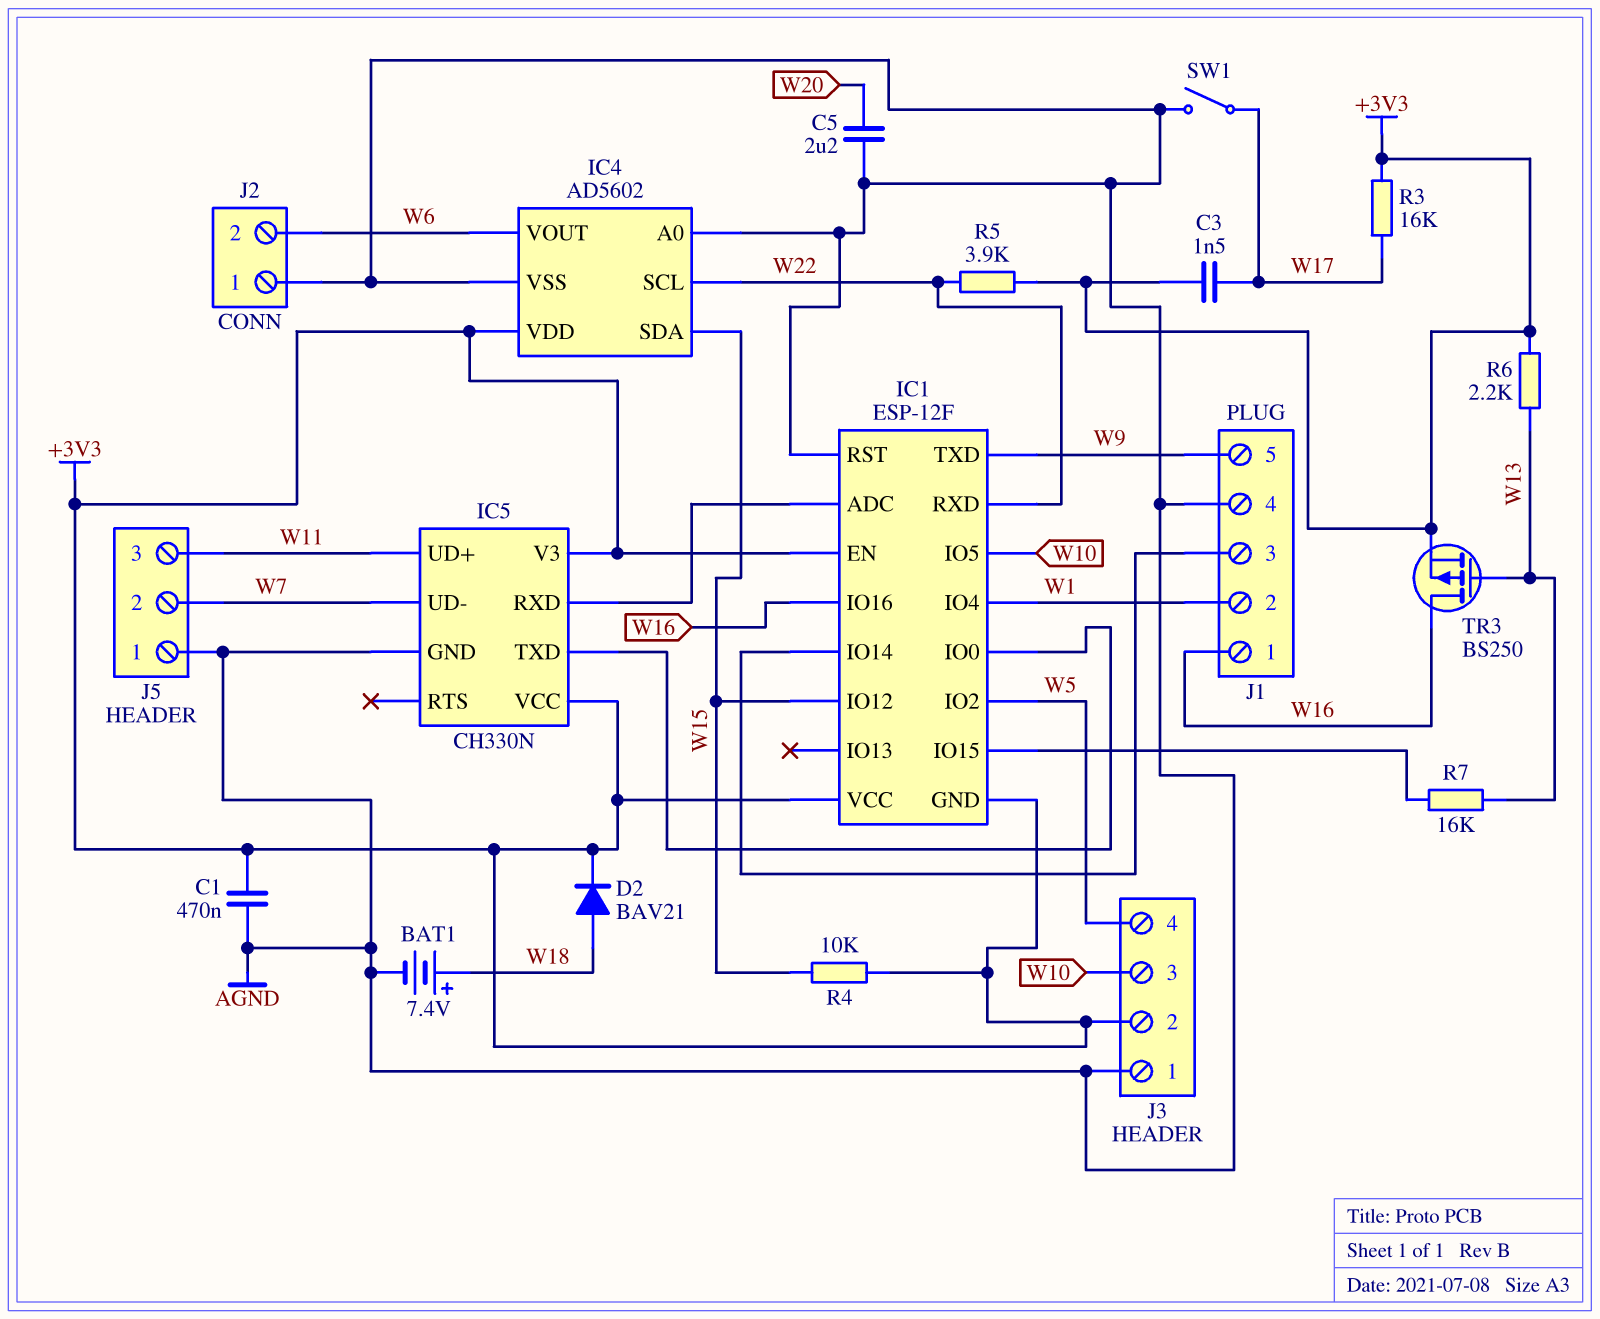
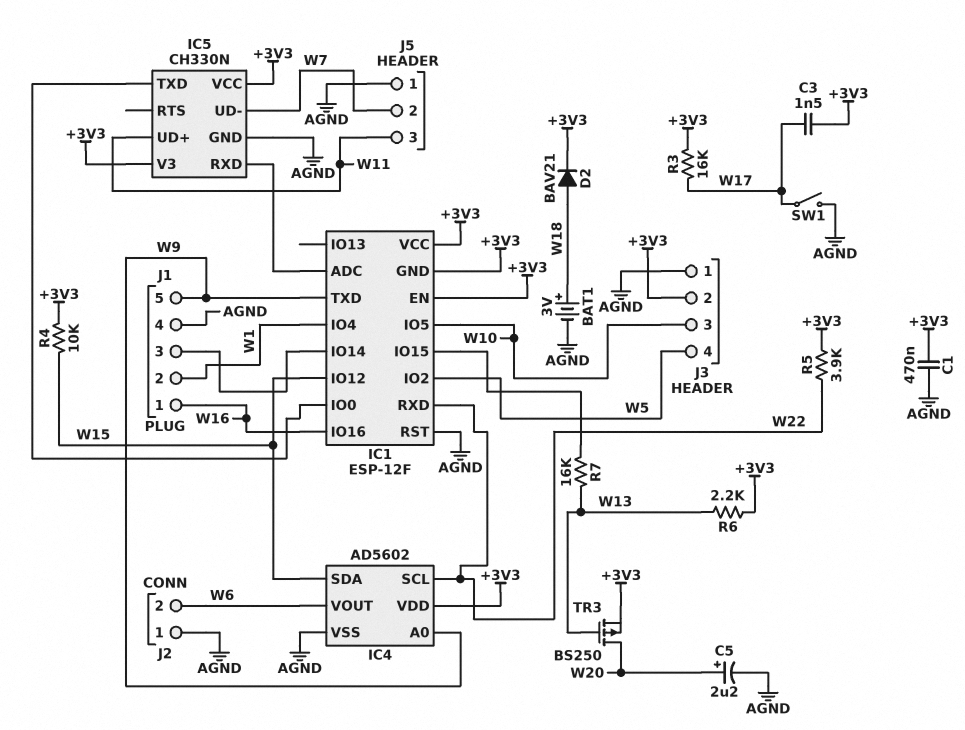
BAT1: 7.4V (plus W18, minus AGND) -> 3V (plus W18, minus AGND)
C5: 2.2uF (AGND, W20) -> 2.2uF (plus W20, minus AGND)
IC4 pin A0: AGND -> W9
TR3: PMOS BS250 (G W13, D W16, S +3V3) -> PMOS BS250 (G W13, D W20, S +3V3)

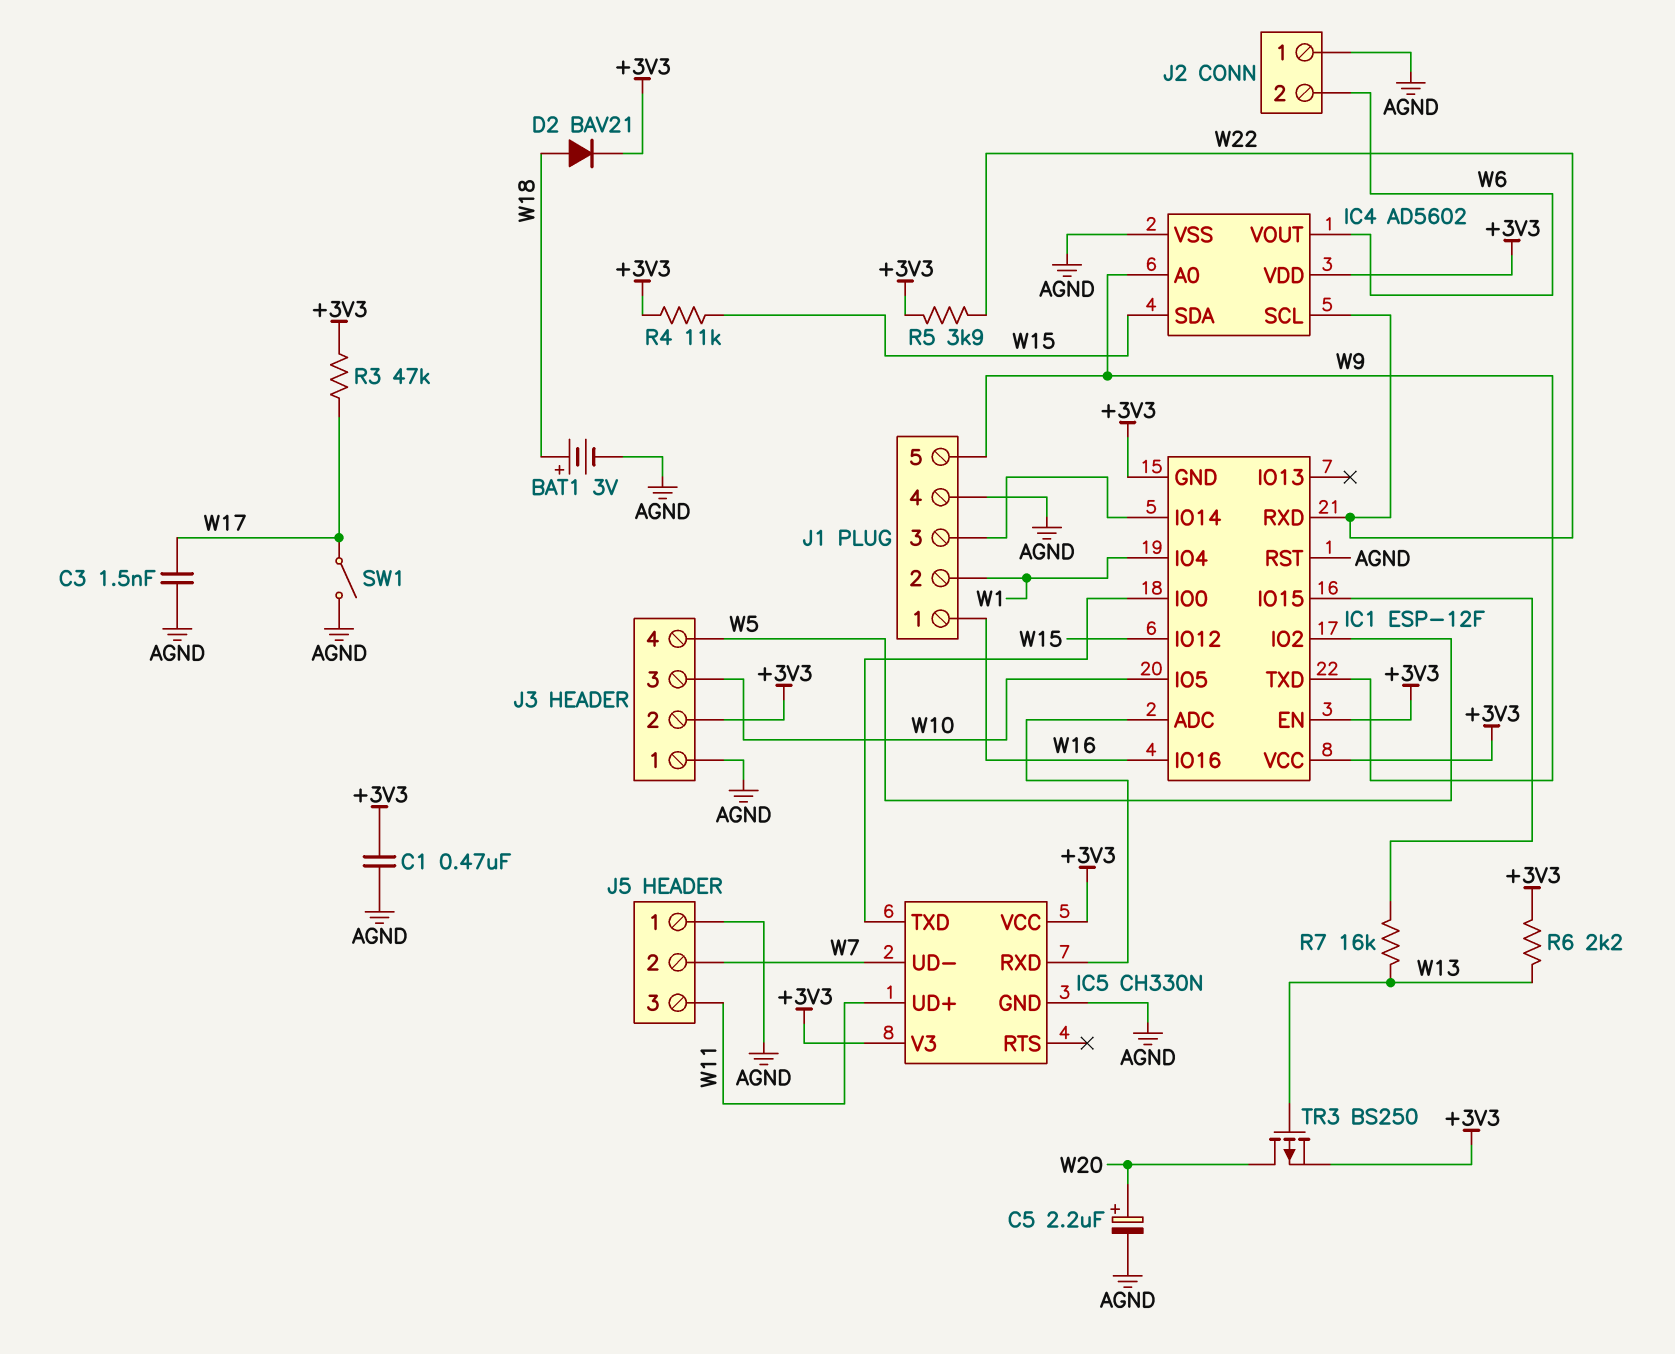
C3: 1.5nF (+3V3, W17) -> 1.5nF (AGND, W17)
R3: 16k (+3V3, W17) -> 47k (+3V3, W17)
R4: 10k (+3V3, W15) -> 11k (+3V3, W15)

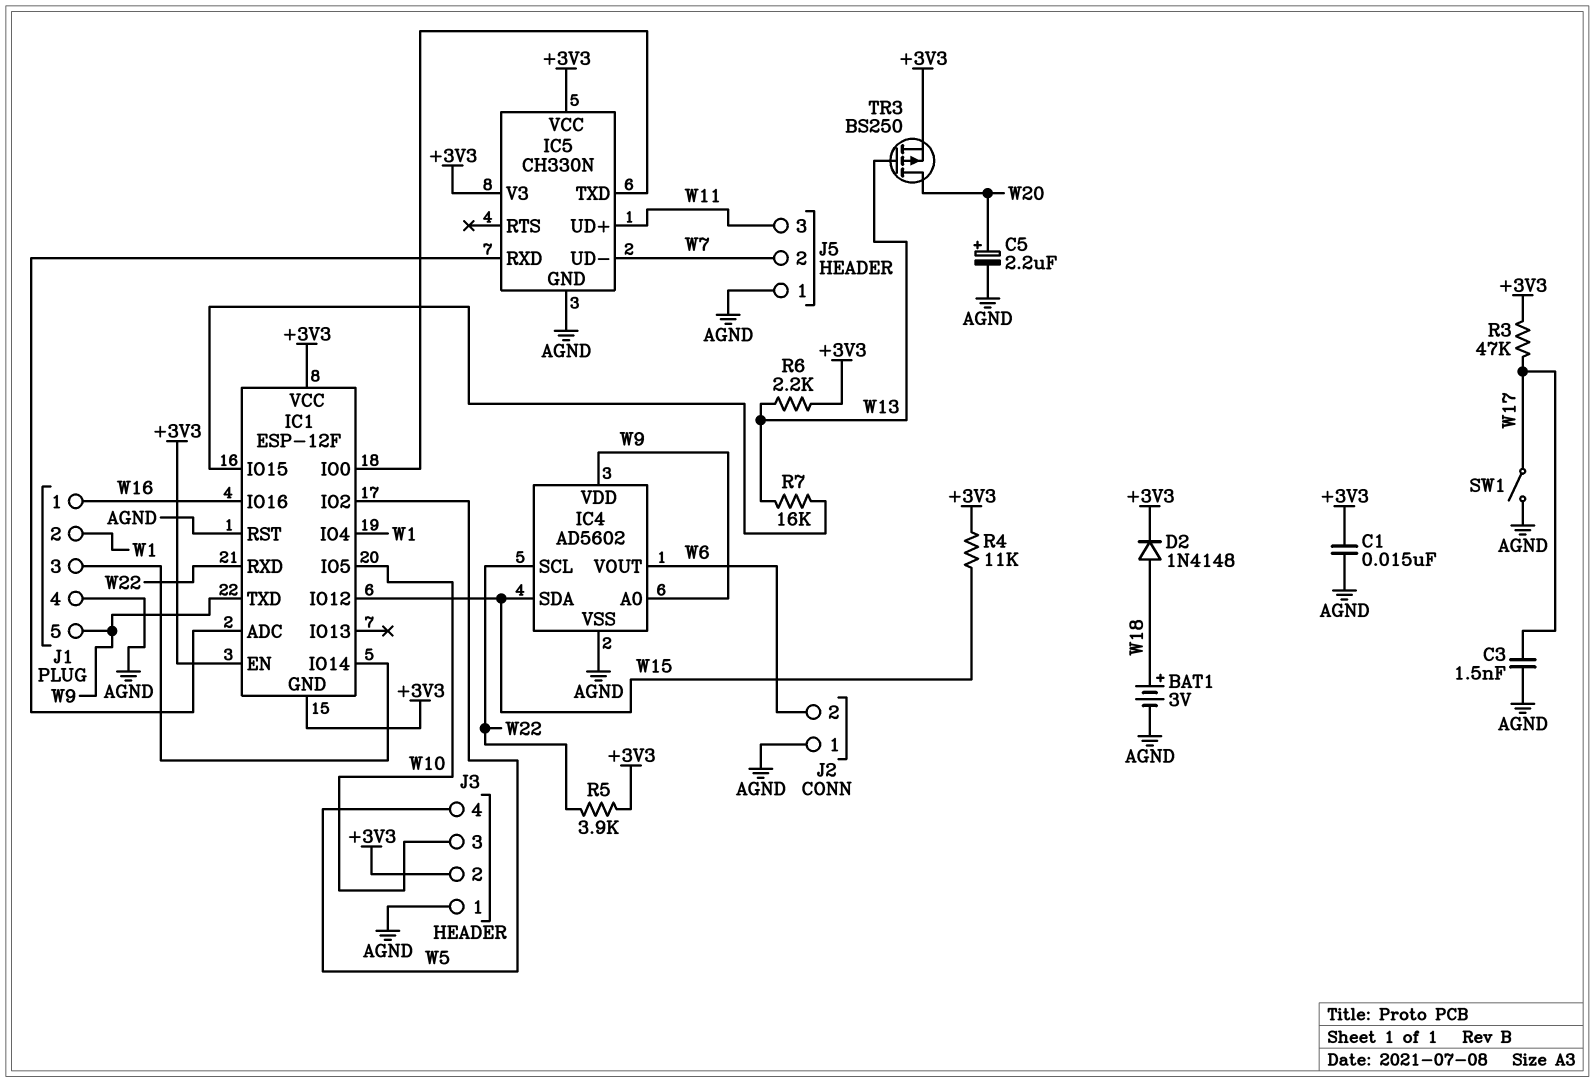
C1: 470nF (+3V3, AGND) -> 15nF (+3V3, AGND)
D2: diode BAV21 (A W18, K +3V3) -> diode 1N4148 (A W18, K +3V3)
IC4 pin VDD: +3V3 -> W9

